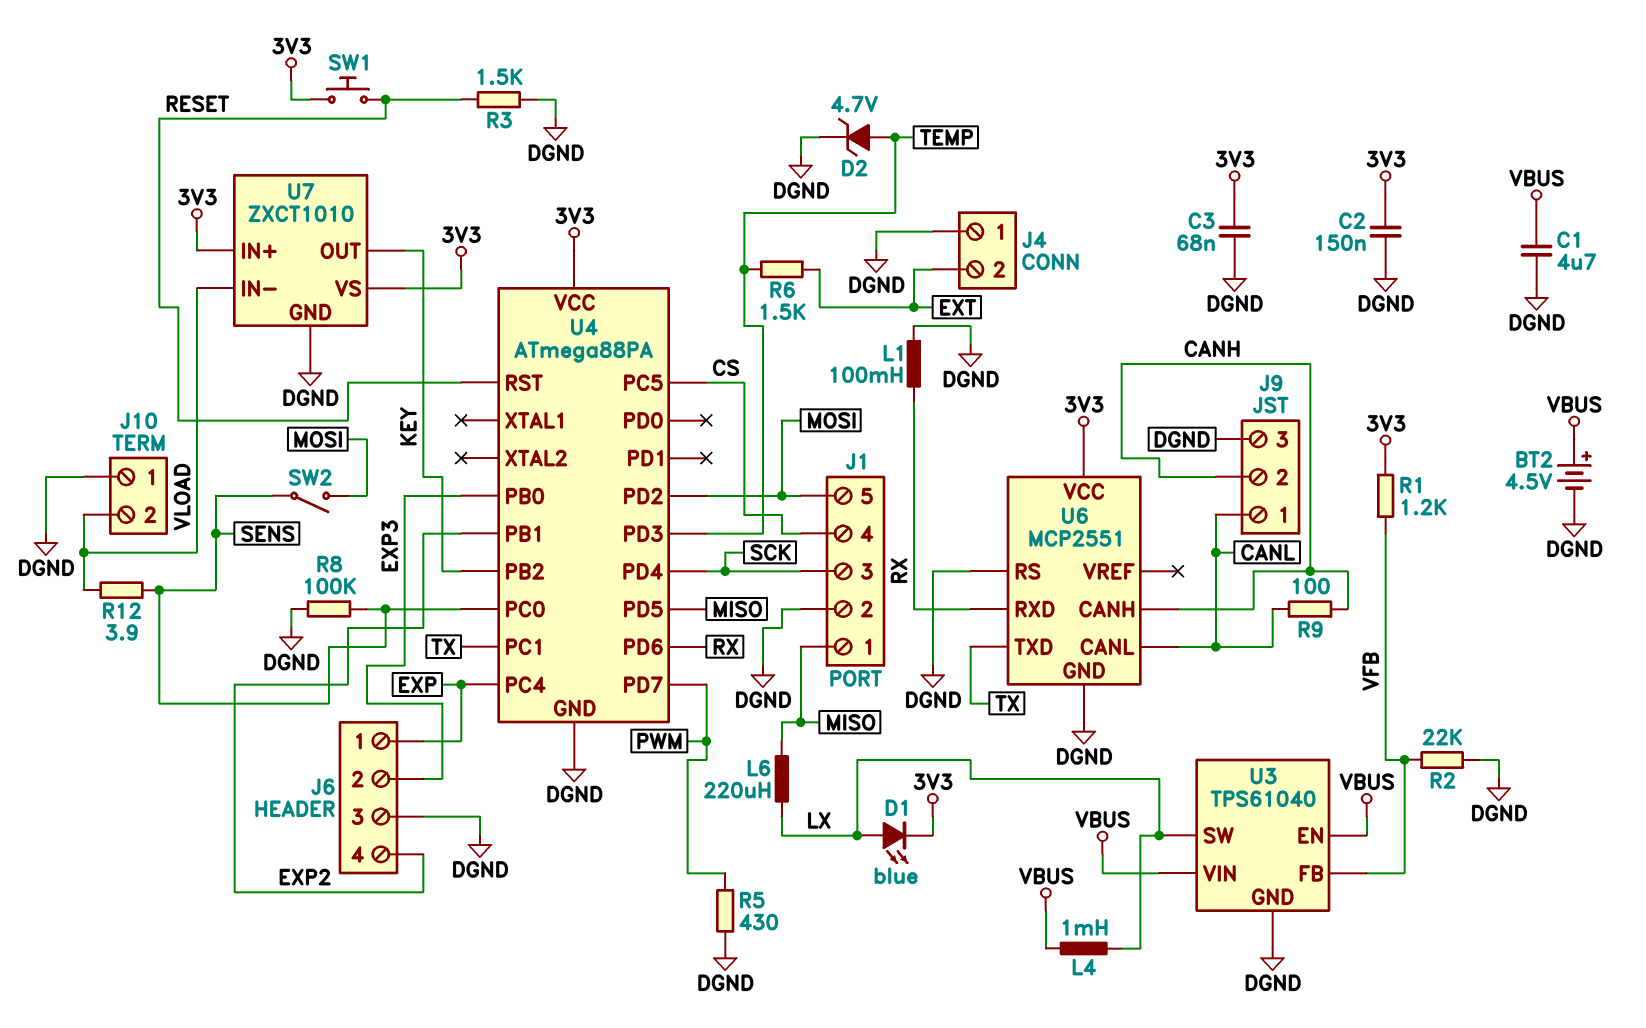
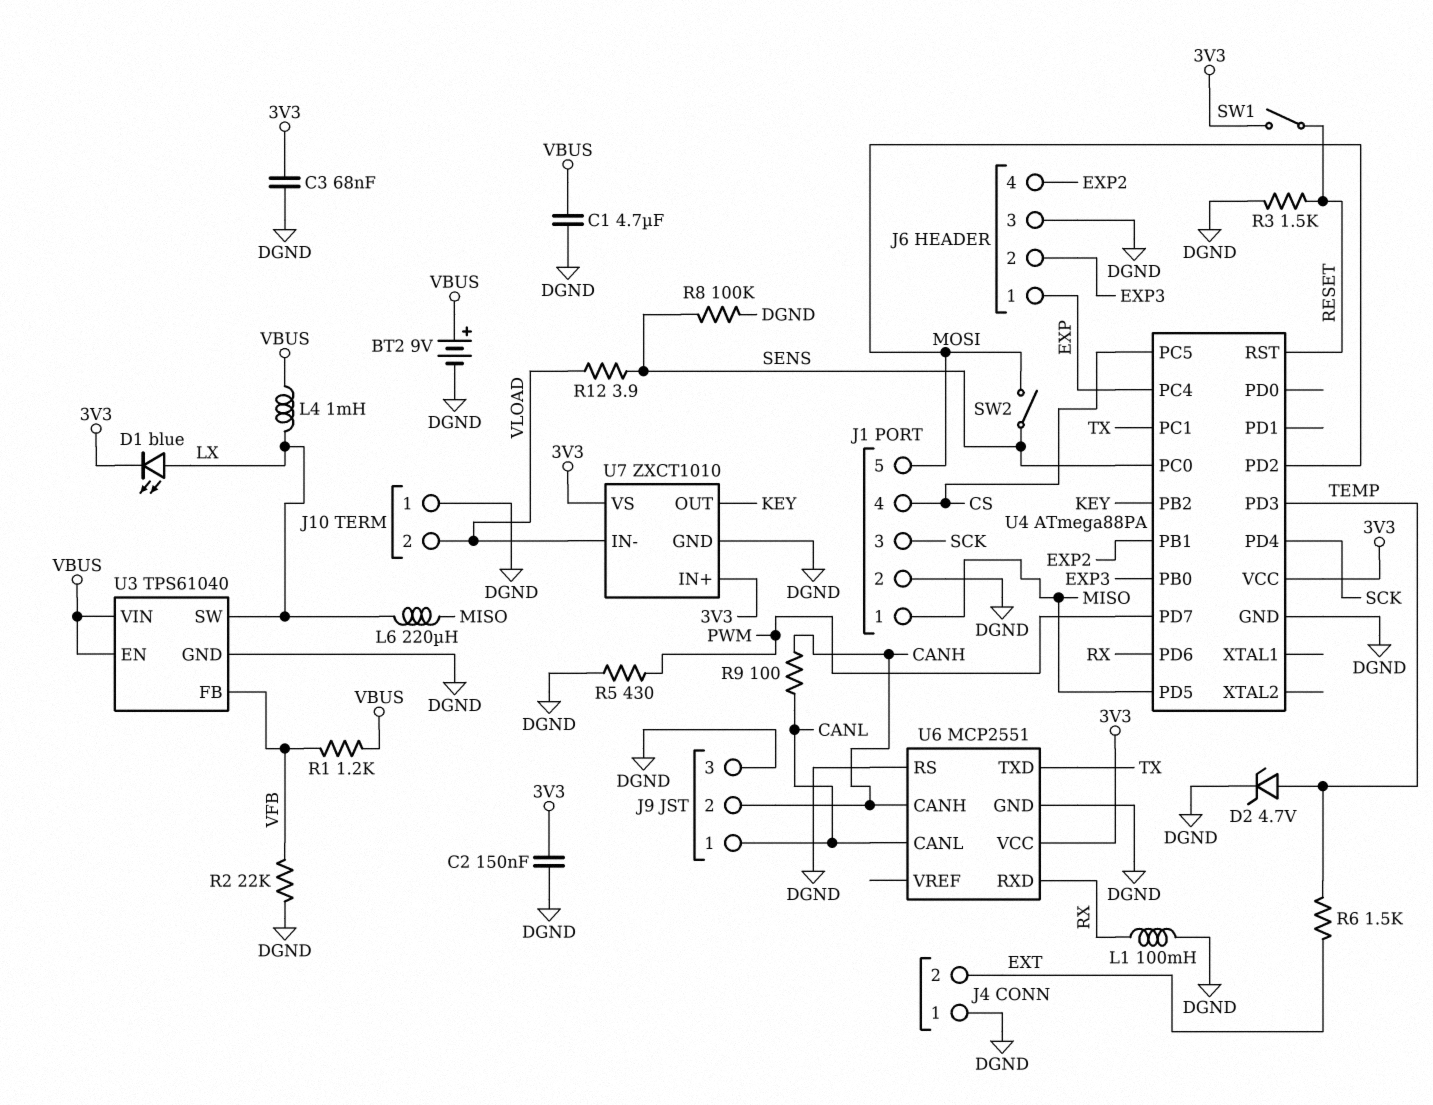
BT2: 4.5V (plus VBUS, minus DGND) -> 9V (plus VBUS, minus DGND)
R1: 1.2k (3V3, VFB) -> 1.2k (VBUS, VFB)
SW1: button (3V3, RESET) -> switch (3V3, RESET)

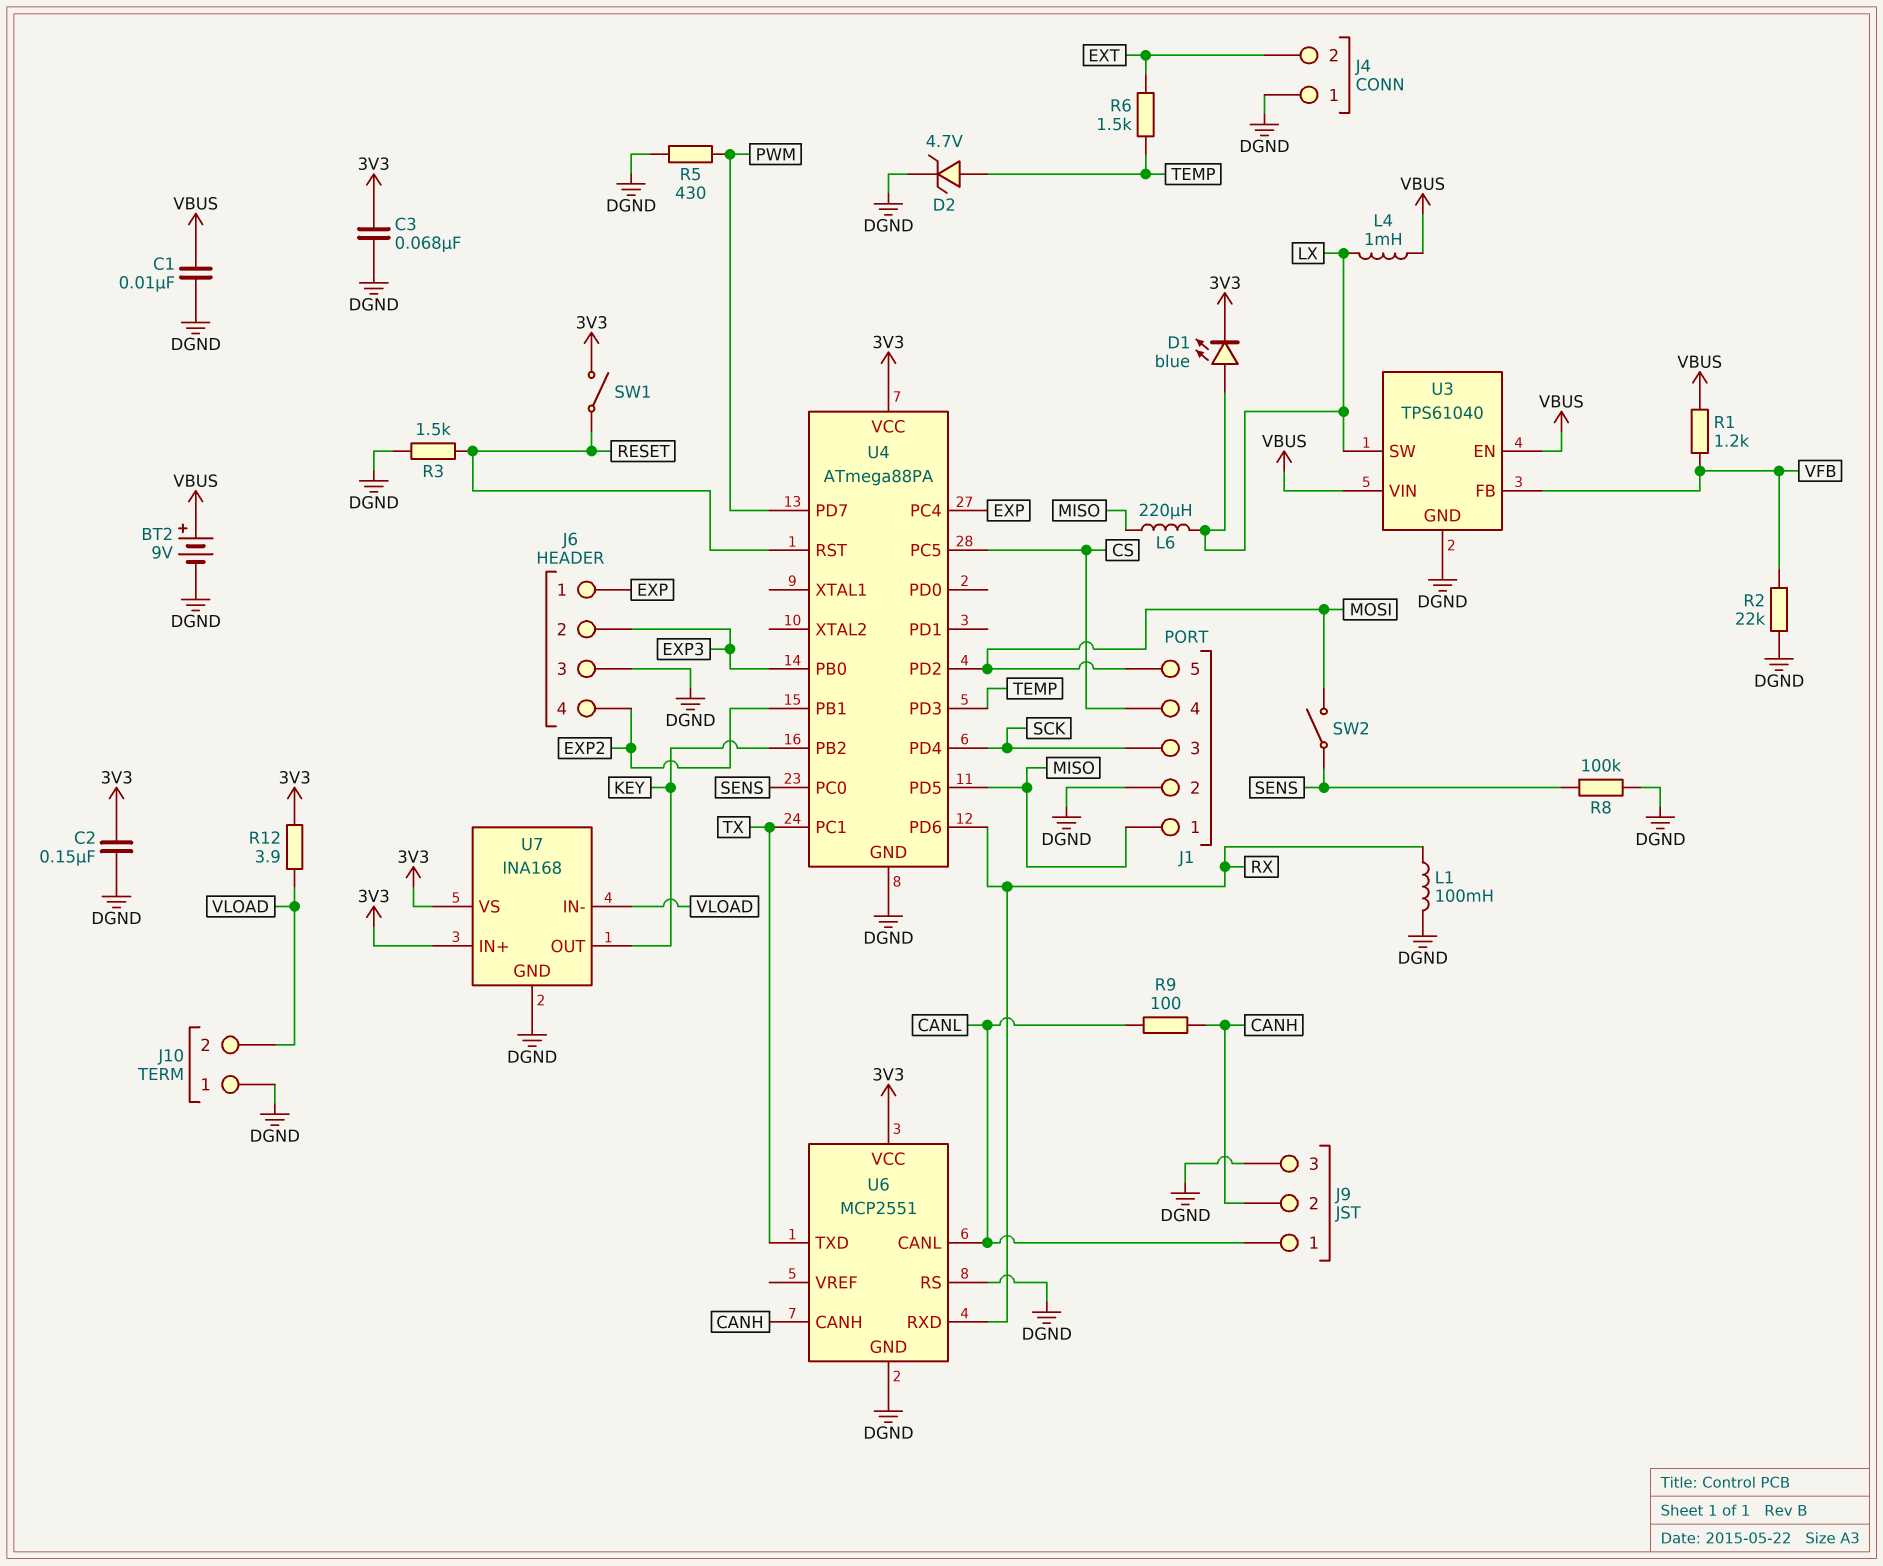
C1: 4.7uF (DGND, VBUS) -> 10nF (DGND, VBUS)
R12: 3.9 (SENS, VLOAD) -> 3.9 (3V3, VLOAD)
U7: ZXCT1010 -> INA168

